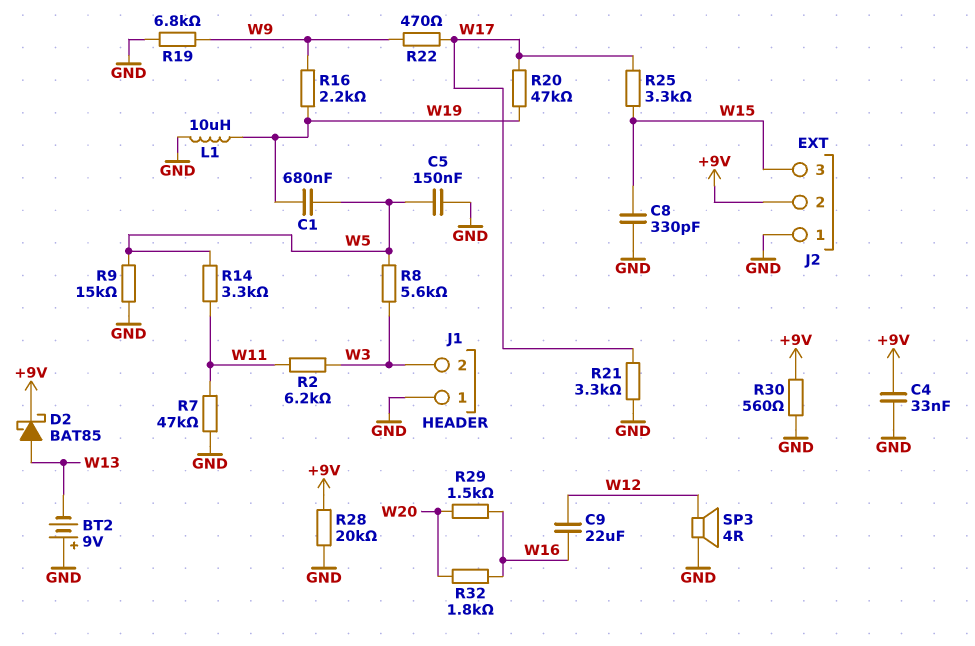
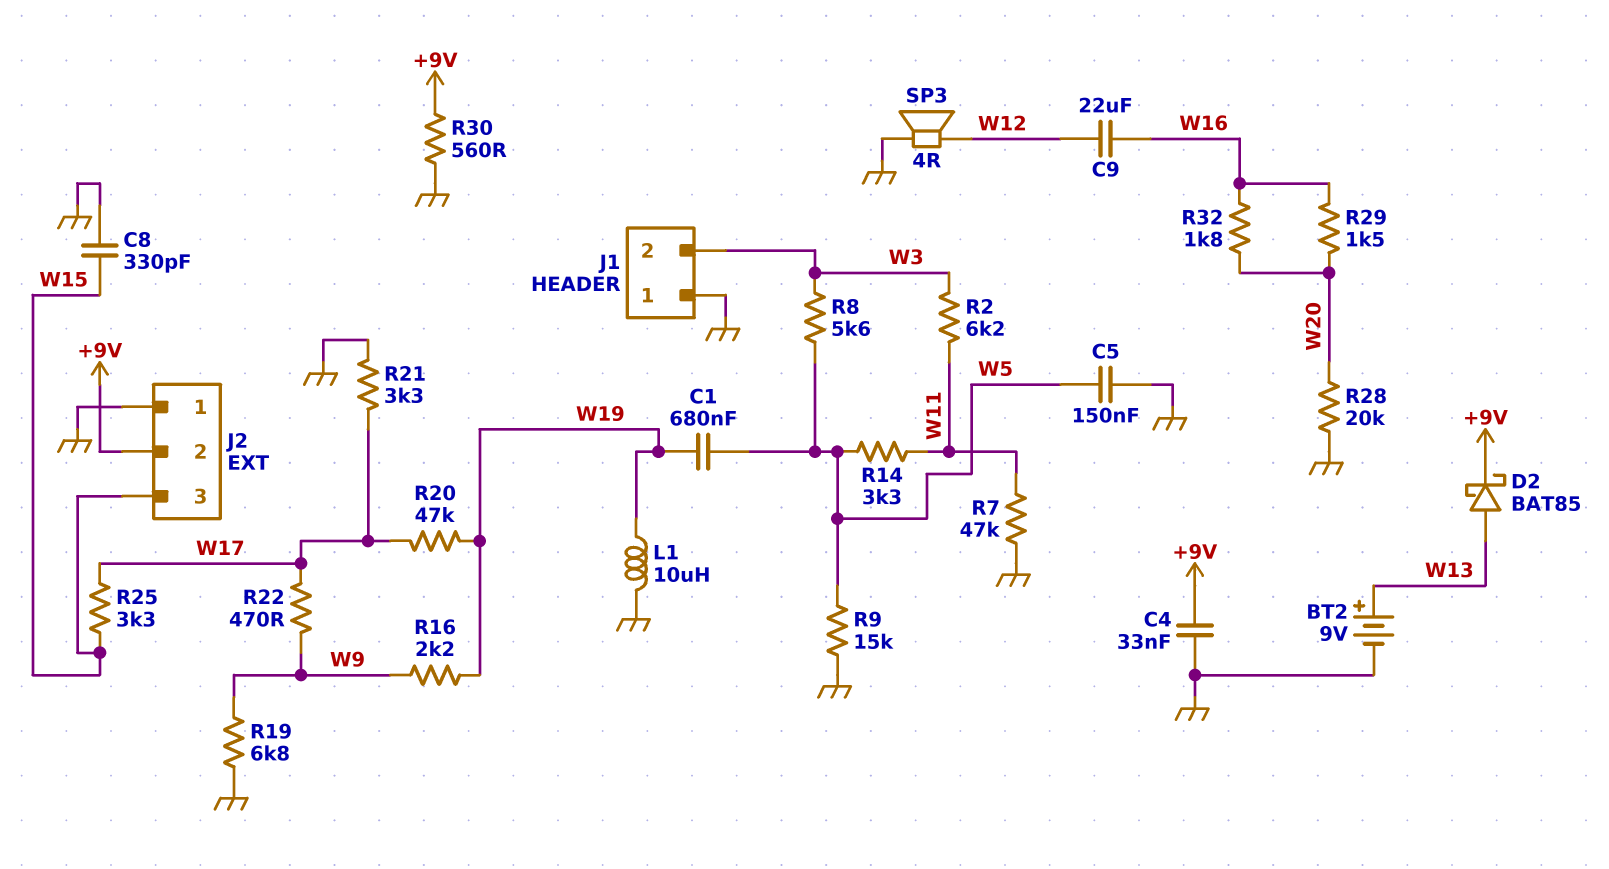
BT2: 9V (plus GND, minus W13) -> 9V (plus W13, minus GND)
R28: 20k (+9V, GND) -> 20k (GND, W20)

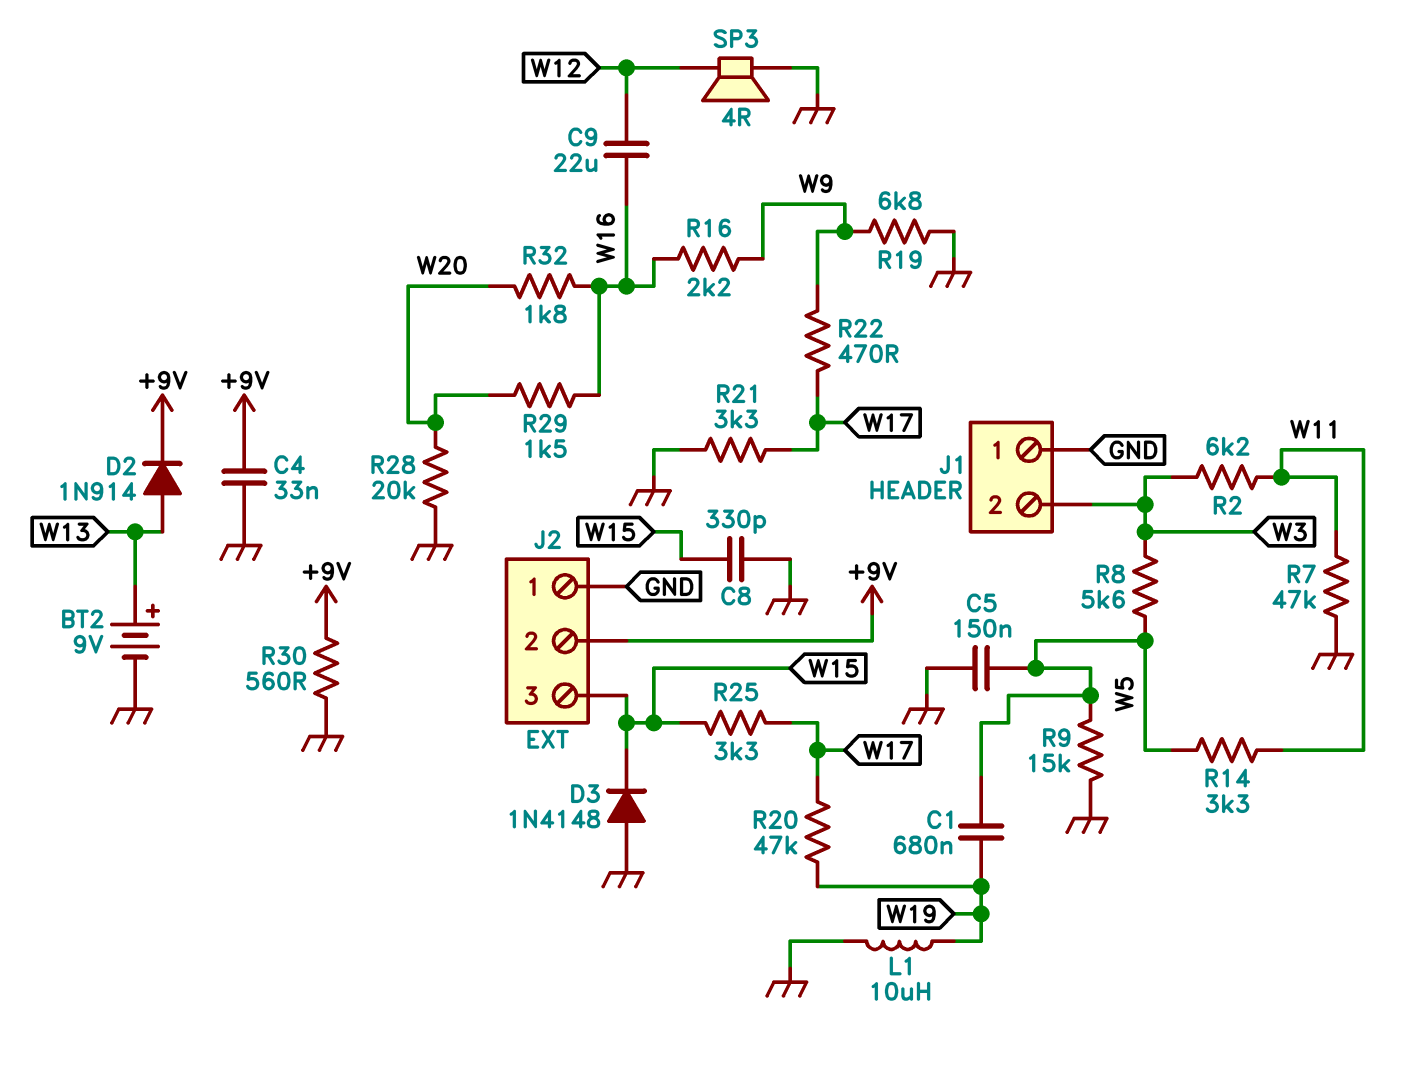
D2: schottky BAT85 (A W13, K +9V) -> diode 1N914 (A W13, K +9V)
D3: none -> diode 1N4148 (A GND, K W15)
R16: 2.2k (W9, W19) -> 2.2k (W9, W16)

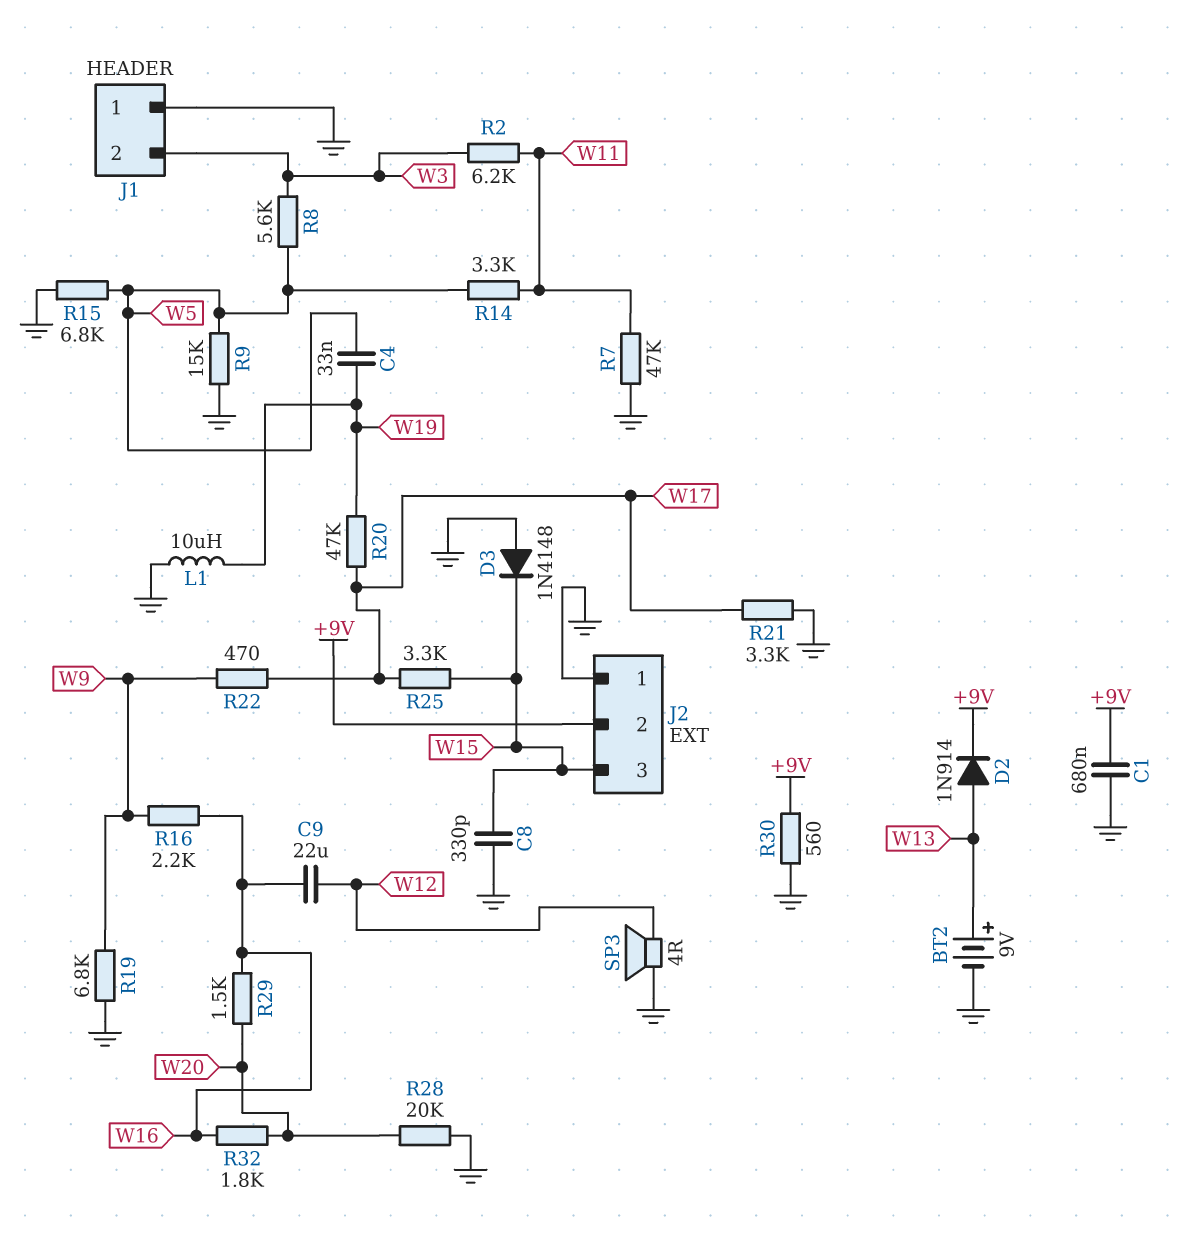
C1: 680nF (W5, W19) -> 680nF (+9V, GND)
C4: 33nF (+9V, GND) -> 33nF (W5, W19)
C5: 150nF (GND, W5) -> none
R15: none -> 6.8k (GND, W5)

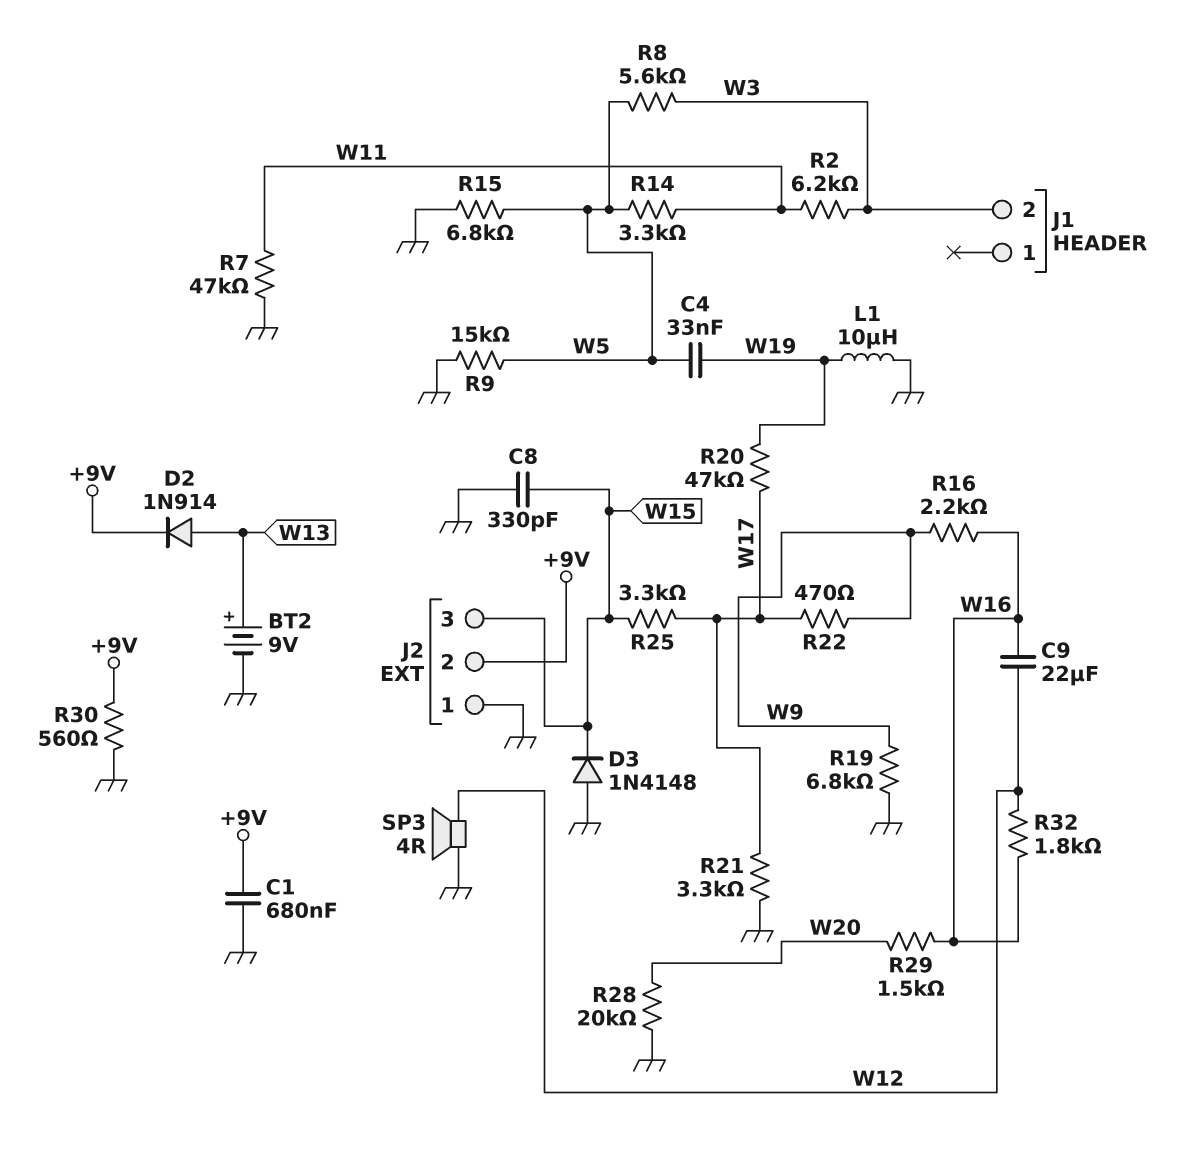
J1 pin 1: GND -> none
R32: 1.8k (W16, W20) -> 1.8k (W12, W16)

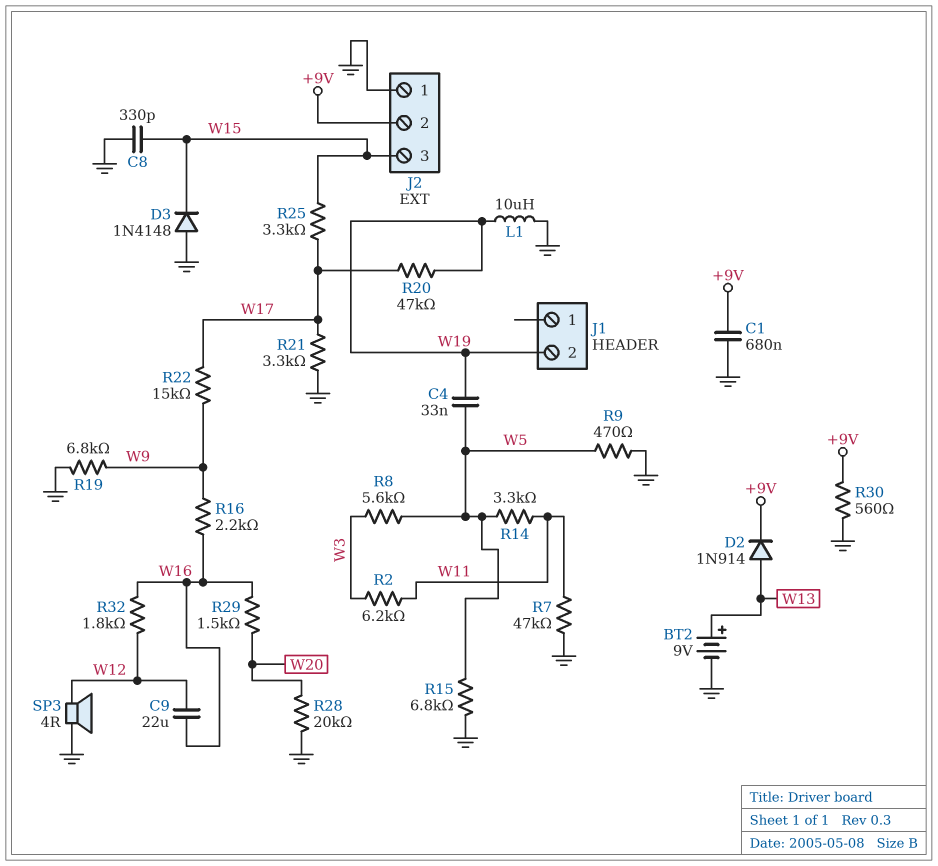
J1 pin 2: W3 -> W19
R9: 15k (GND, W5) -> 470 (GND, W5)
R22: 470 (W9, W17) -> 15k (W9, W17)

